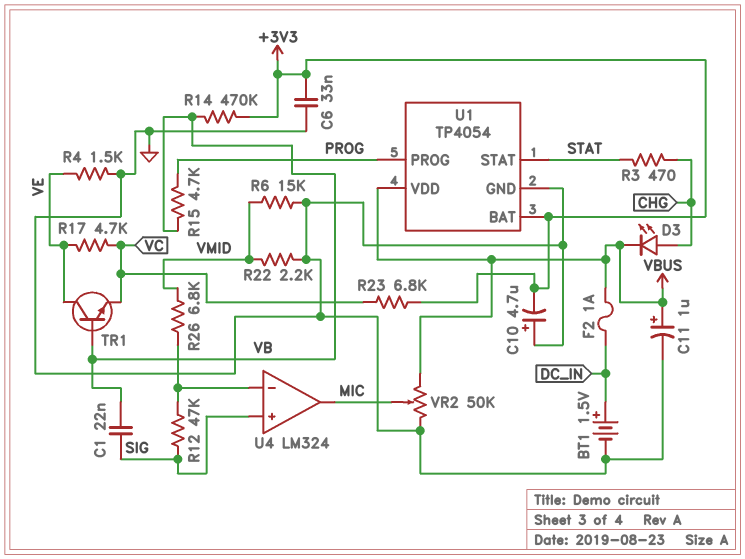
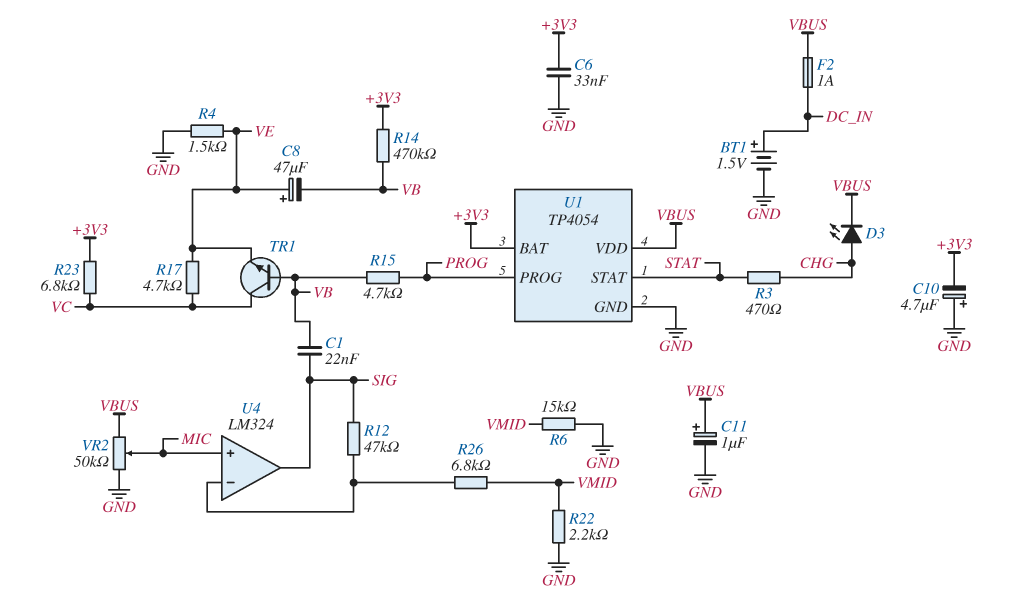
C8: none -> 47uF (plus VE, minus VB)
TR1: NPN (B VB, C VE, E VC) -> NPN (B VB, C VC, E VE)
U4 pin in+: SIG -> MIC
U4 pin out: MIC -> SIG

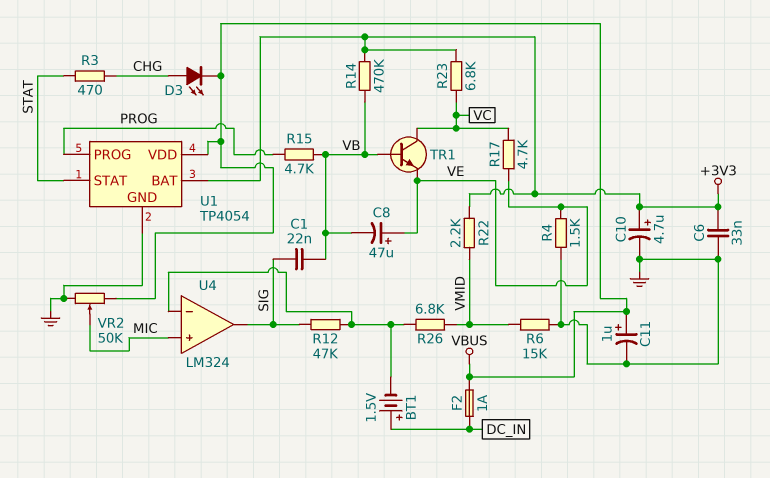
BT1: 1.5V (plus DC_IN, minus GND) -> 1.5V (plus DC_IN, minus U4/in-)
C10: 4.7uF (plus GND, minus +3V3) -> 4.7uF (plus +3V3, minus GND)
R22: 2.2k (GND, VMID) -> 2.2k (+3V3, VMID)

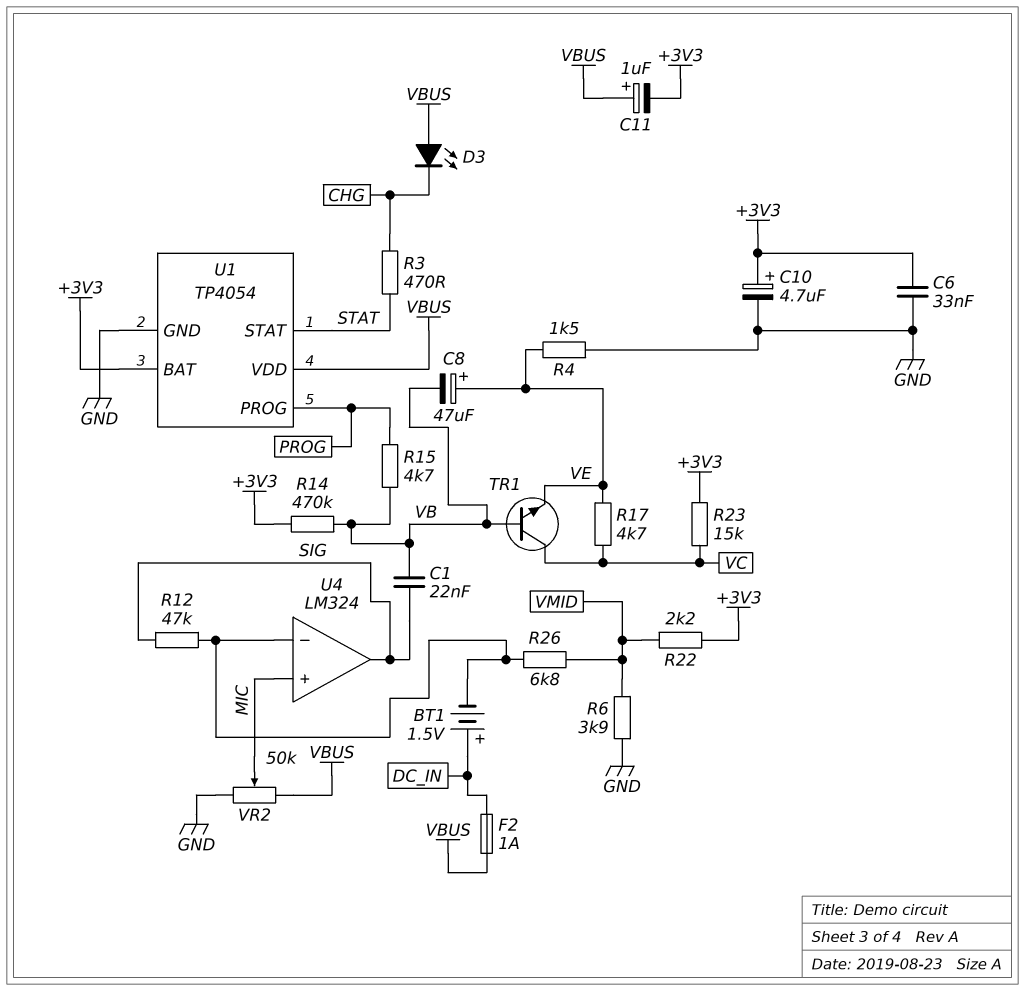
C11: 1uF (plus VBUS, minus GND) -> 1uF (plus VBUS, minus +3V3)
D3: LED (A CHG, K VBUS) -> LED (A VBUS, K CHG)
R6: 15k (GND, VMID) -> 3.9k (GND, VMID)
R23: 6.8k (+3V3, VC) -> 15k (+3V3, VC)

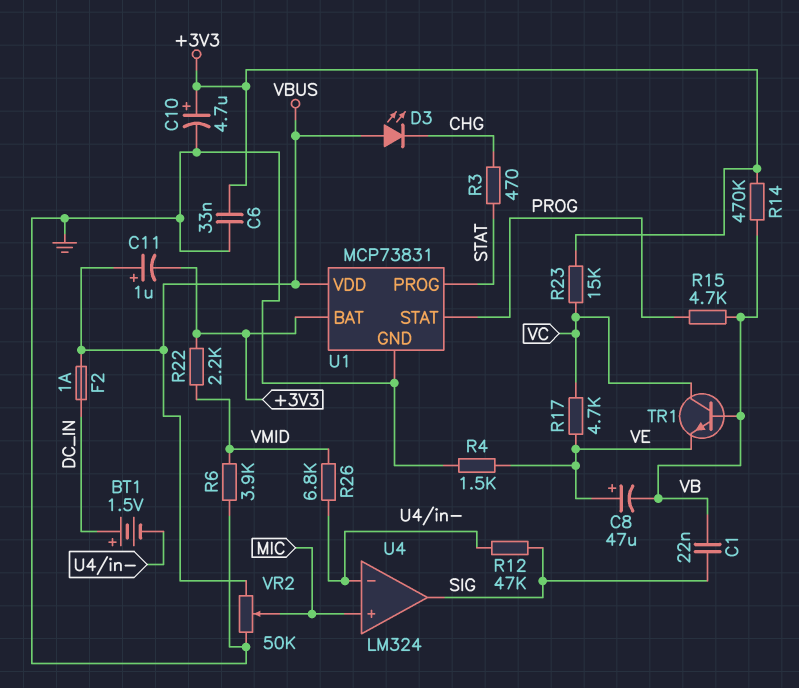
U1: TP4054 -> MCP73831
U1 pin PROG: PROG -> STAT
U1 pin STAT: STAT -> PROG

